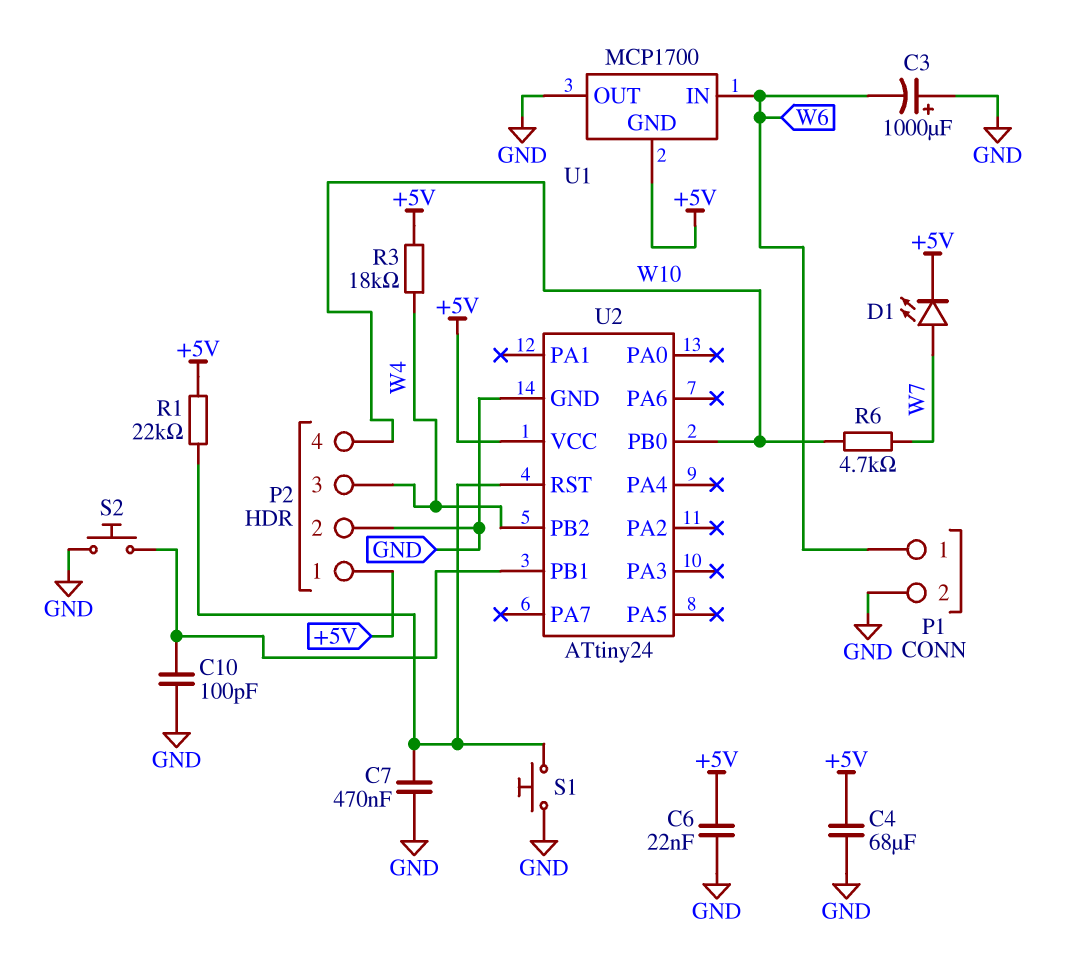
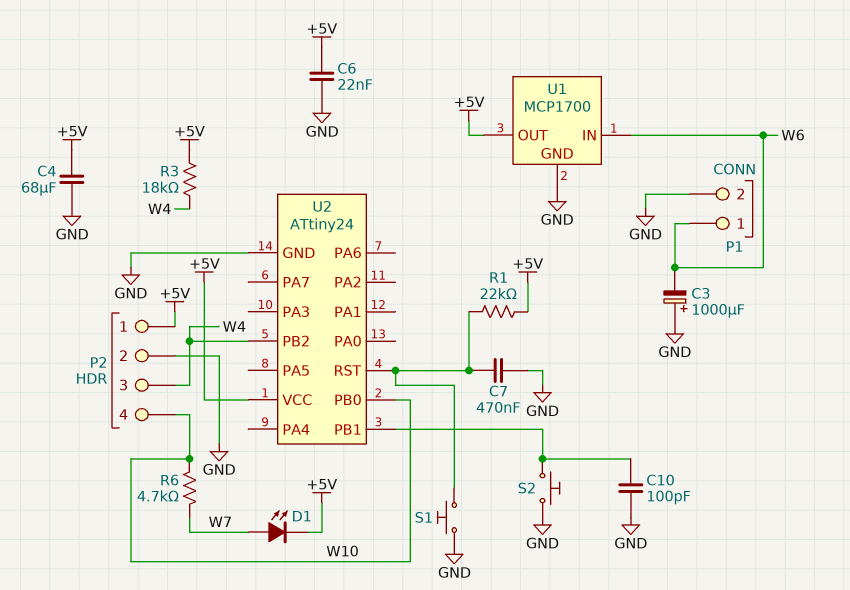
U1 pin GND: +5V -> GND
U1 pin OUT: GND -> +5V

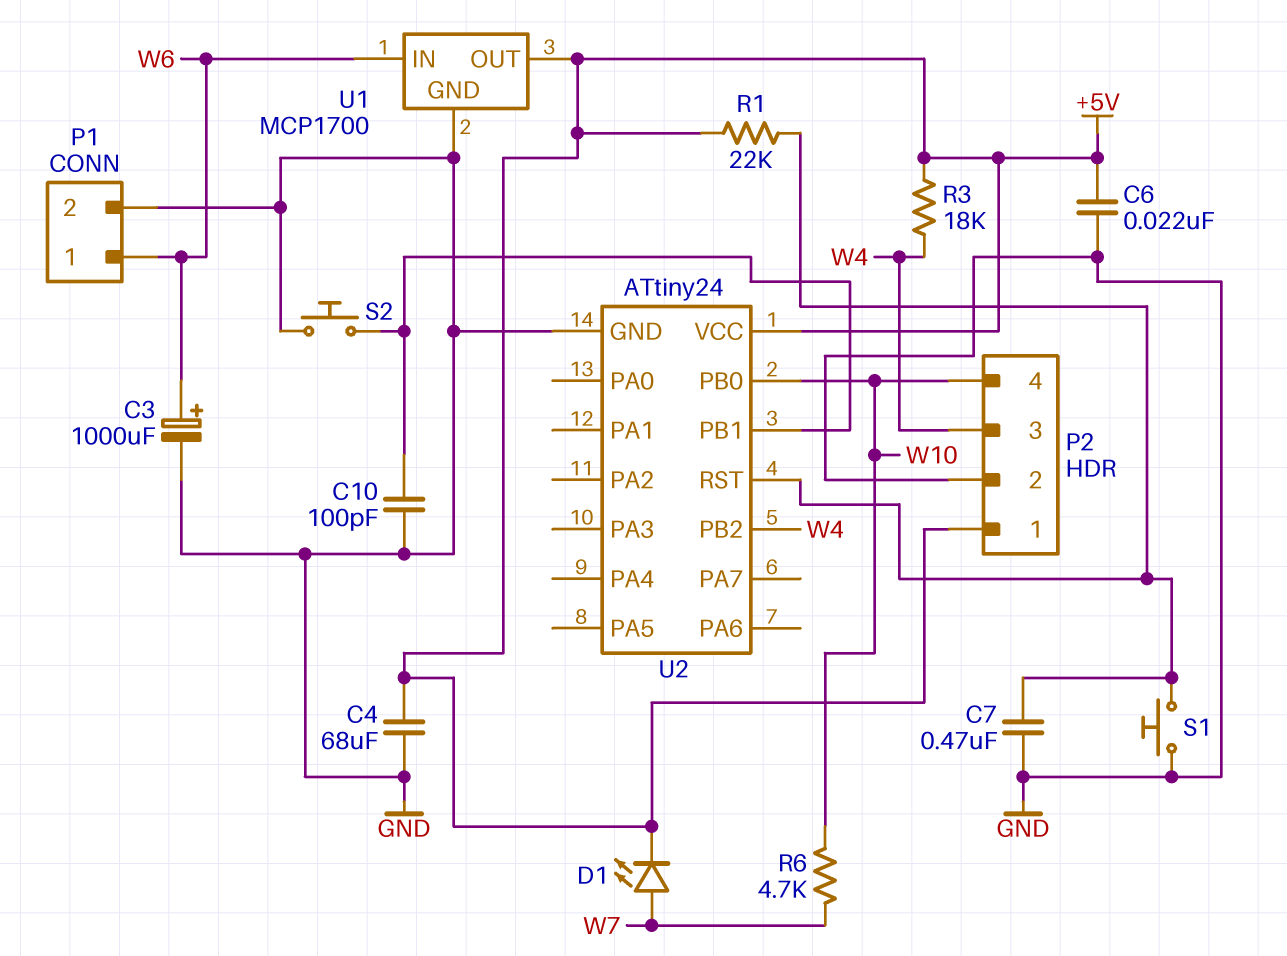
C3: 1000uF (plus GND, minus W6) -> 1000uF (plus W6, minus GND)

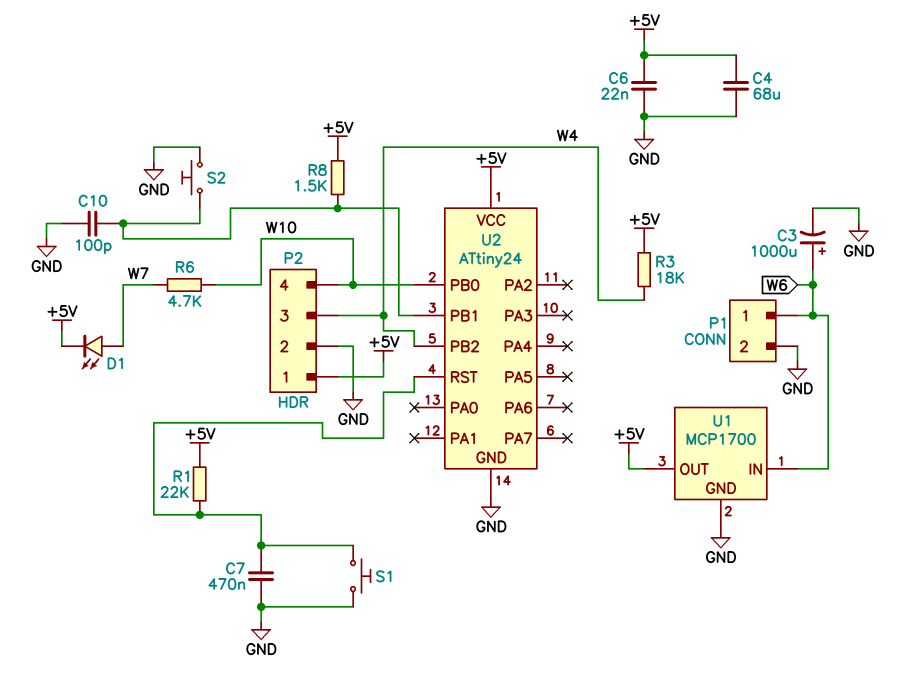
R8: none -> 1.5k (+5V, U2/PB1)

